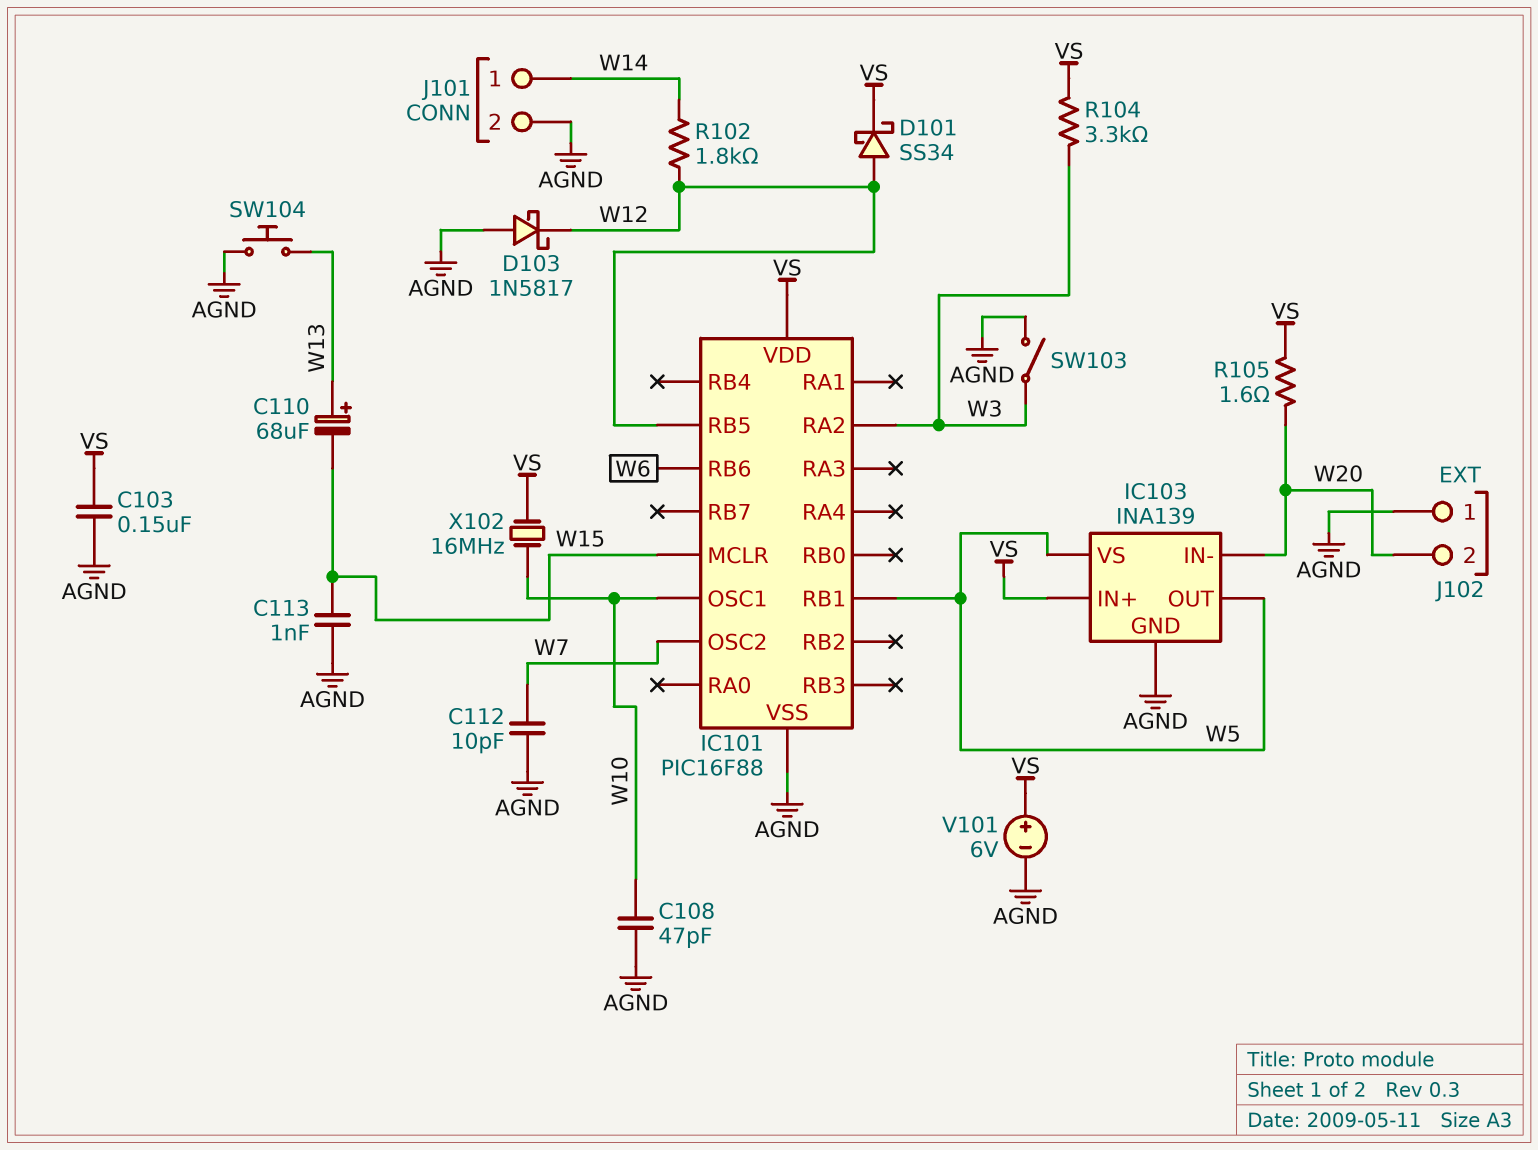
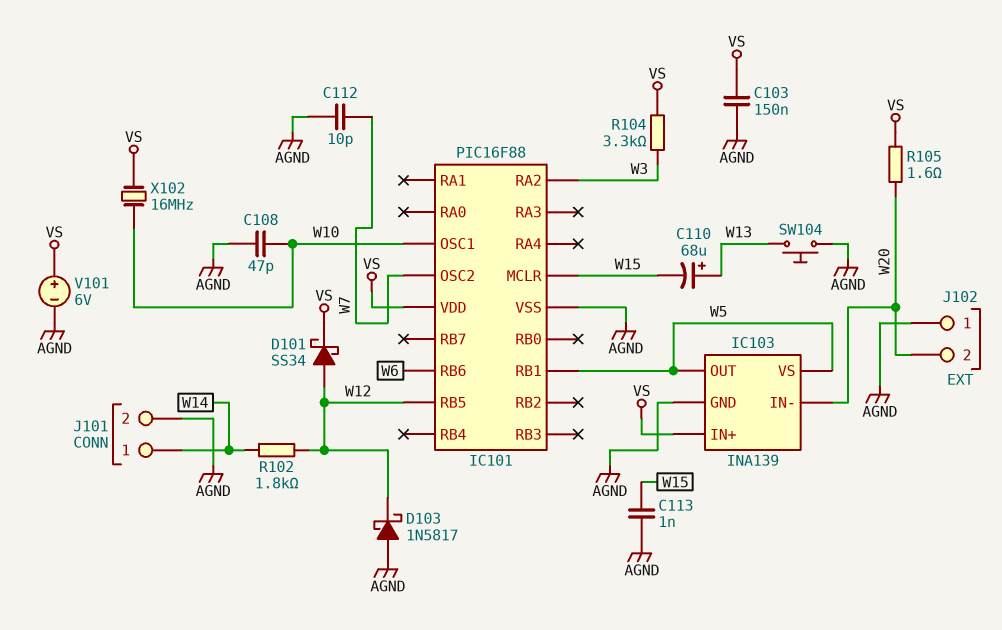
SW103: switch (AGND, W3) -> none

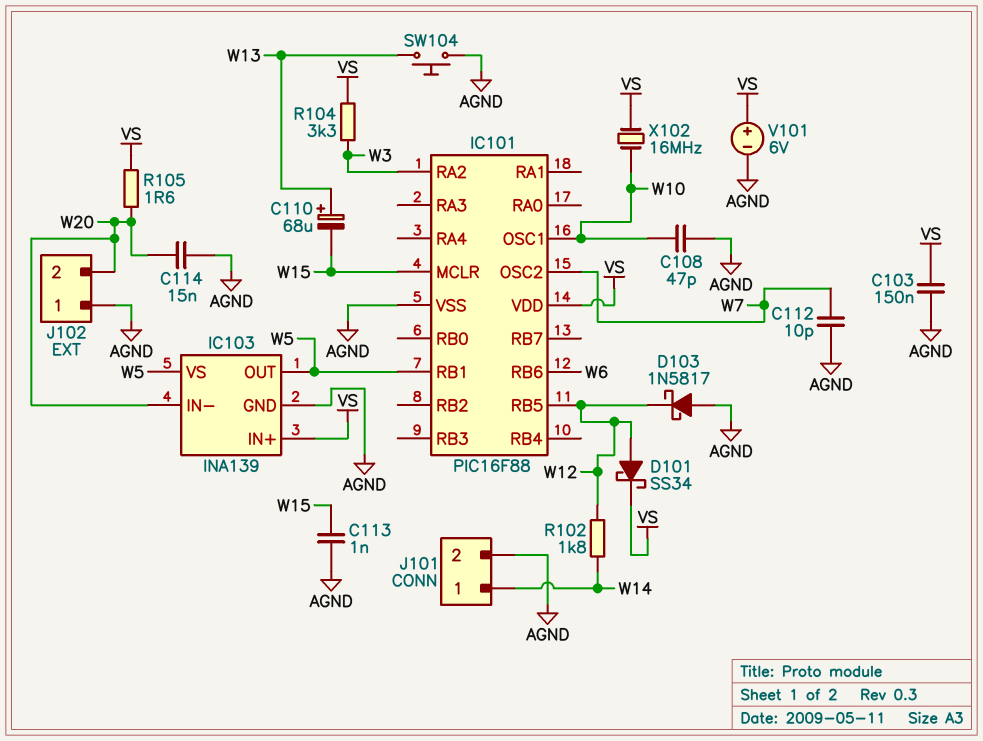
C114: none -> 15nF (AGND, W20)

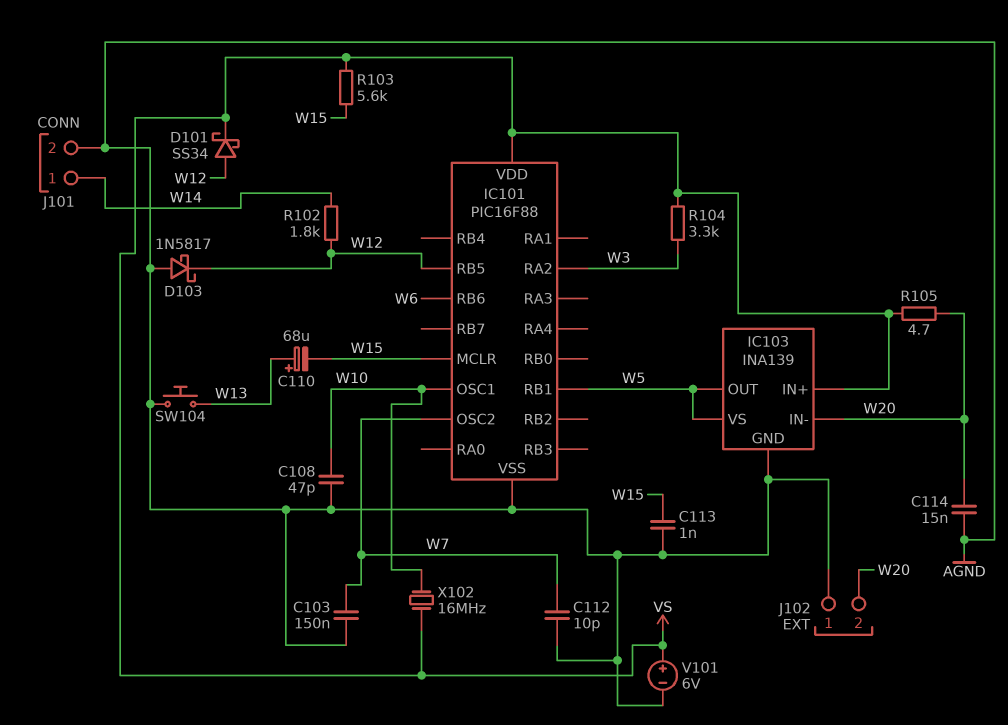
C103: 150nF (AGND, VS) -> 150nF (AGND, W7)
R103: none -> 5.6k (VS, W15)
R105: 1.6 (VS, W20) -> 4.7 (VS, W20)

